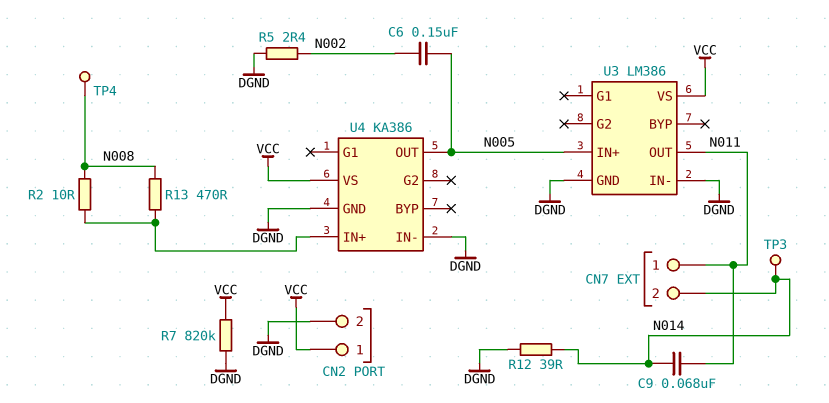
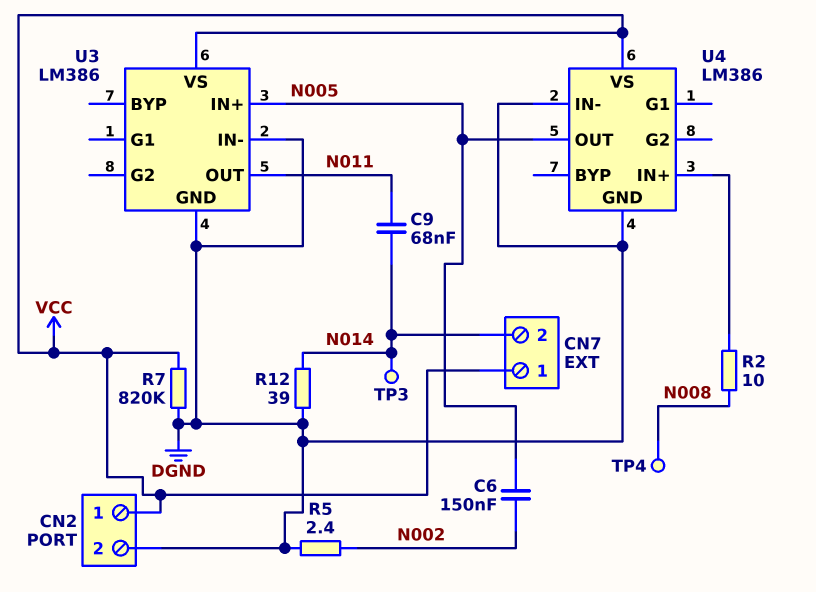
CN7 pin 1: N011 -> VCC
R13: 470 (N008, U4/IN+) -> none
U4: KA386 -> LM386

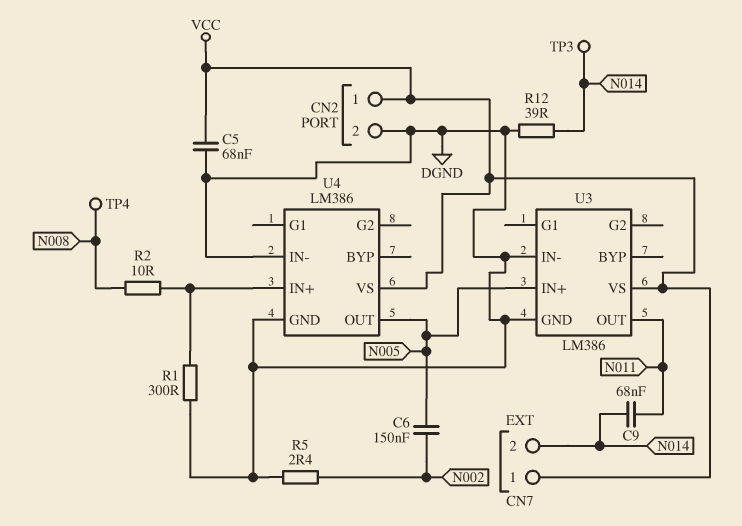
C5: none -> 68nF (DGND, VCC)
R1: none -> 300 (DGND, U4/IN+)
R7: 820k (DGND, VCC) -> none

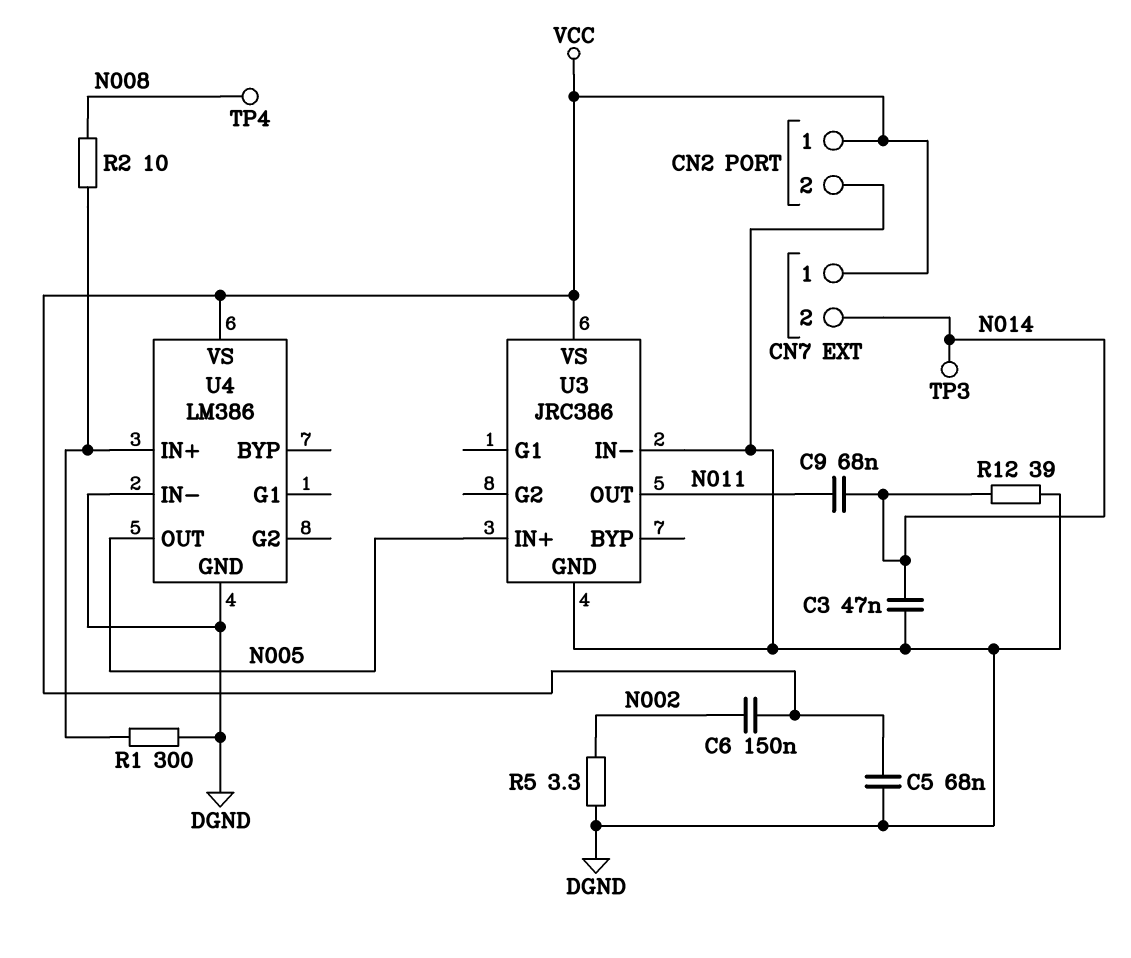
C3: none -> 47nF (DGND, N014)
C6: 150nF (N002, N005) -> 150nF (N002, VCC)
R5: 2.4 (DGND, N002) -> 3.3 (DGND, N002)
U3: LM386 -> JRC386

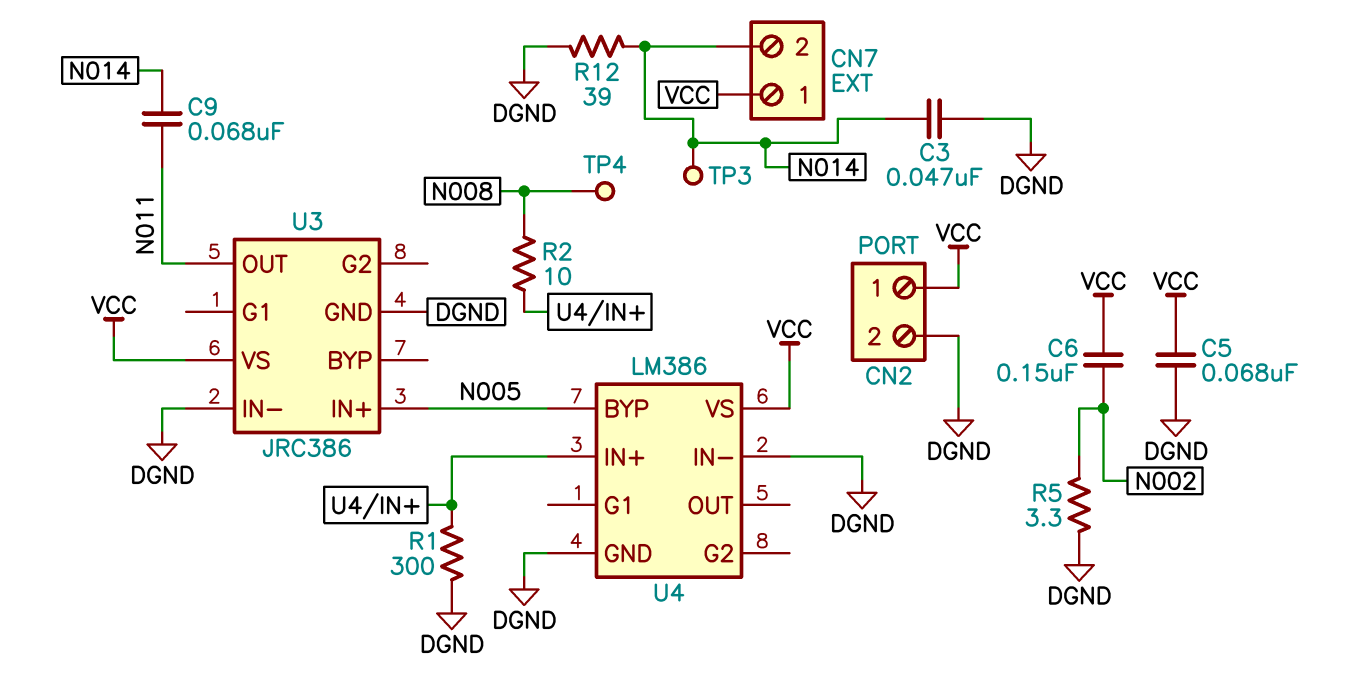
U4 pin BYP: none -> N005
U4 pin OUT: N005 -> none

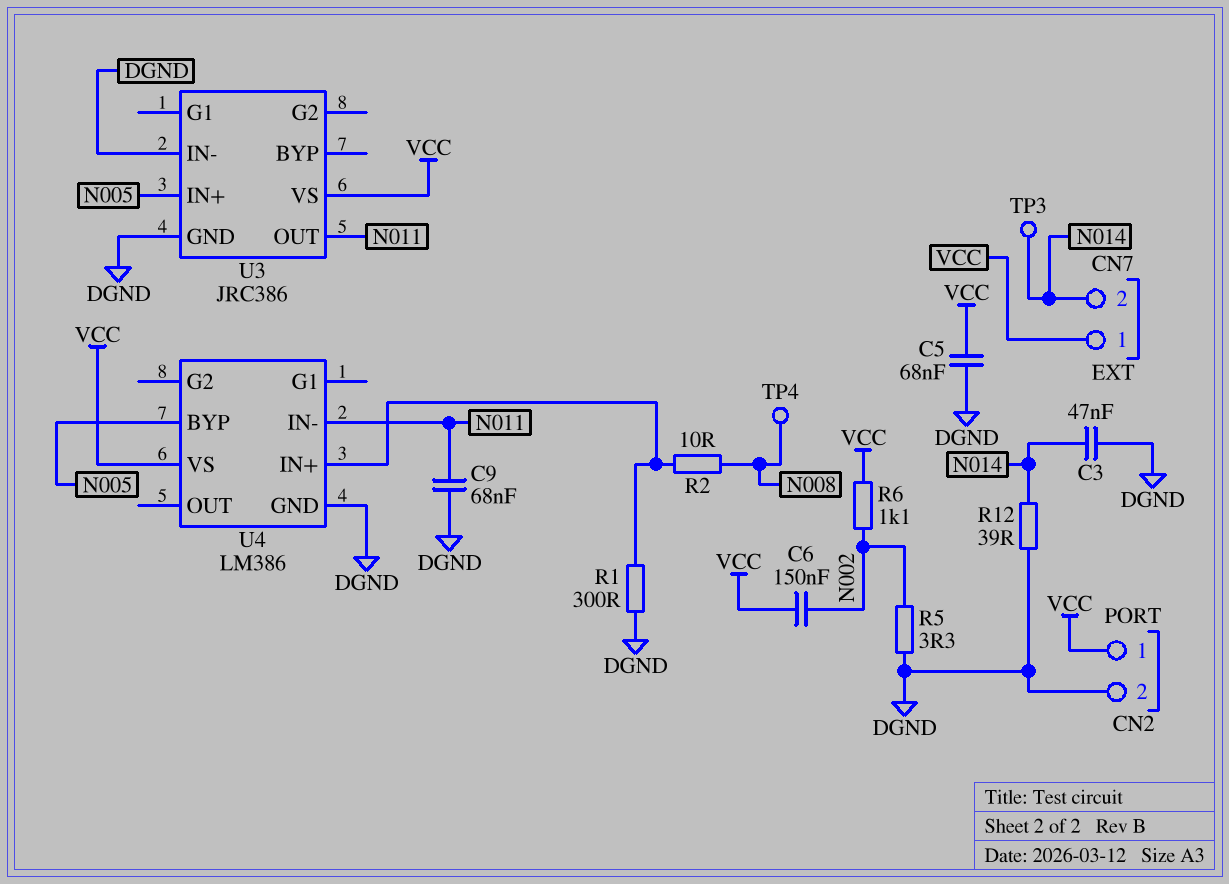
C9: 68nF (N011, N014) -> 68nF (DGND, N011)
R6: none -> 1.1k (N002, VCC)
U4 pin IN-: DGND -> N011

